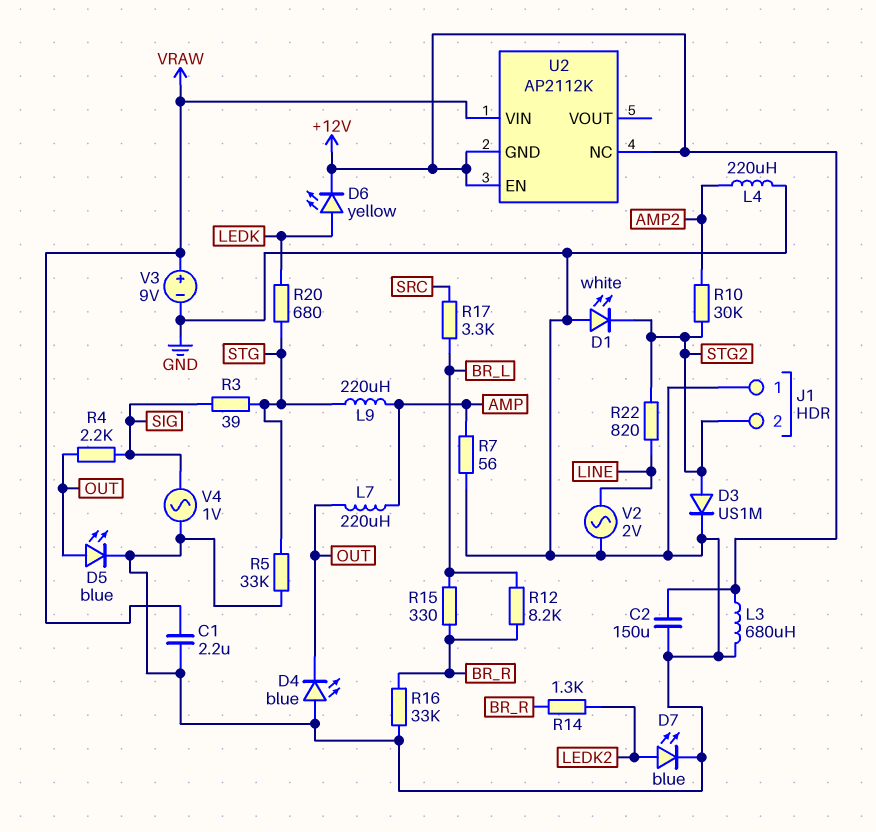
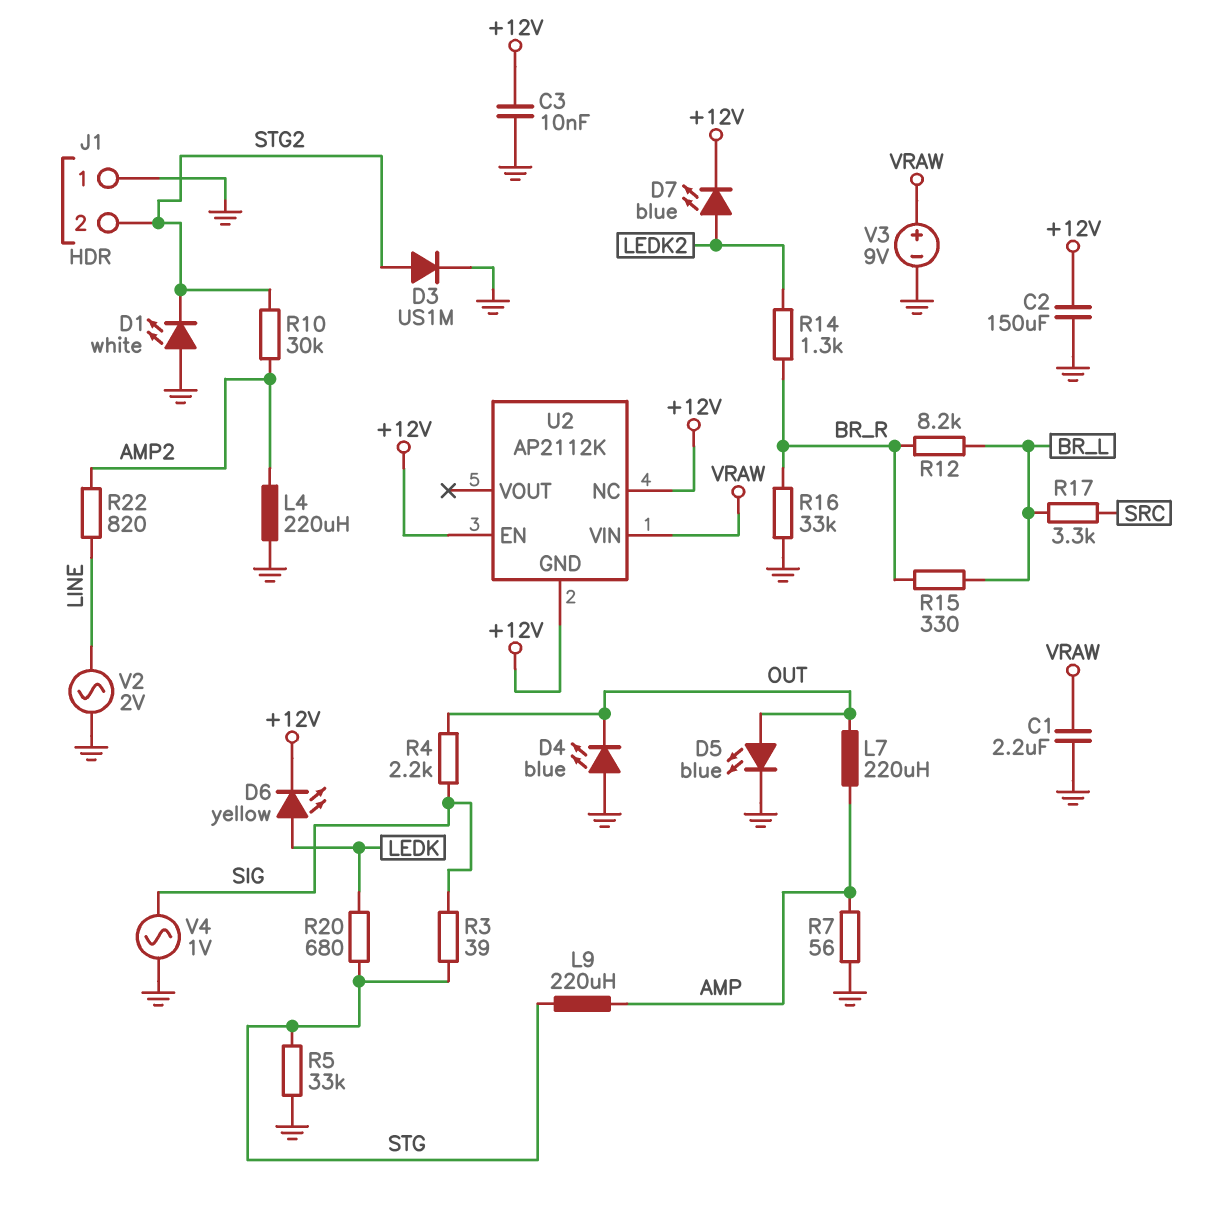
C3: none -> 10nF (+12V, GND)
D7: LED blue (A LEDK2, K GND) -> LED blue (A LEDK2, K +12V)
L3: 680uH (+12V, GND) -> none
R22: 820 (LINE, STG2) -> 820 (AMP2, LINE)

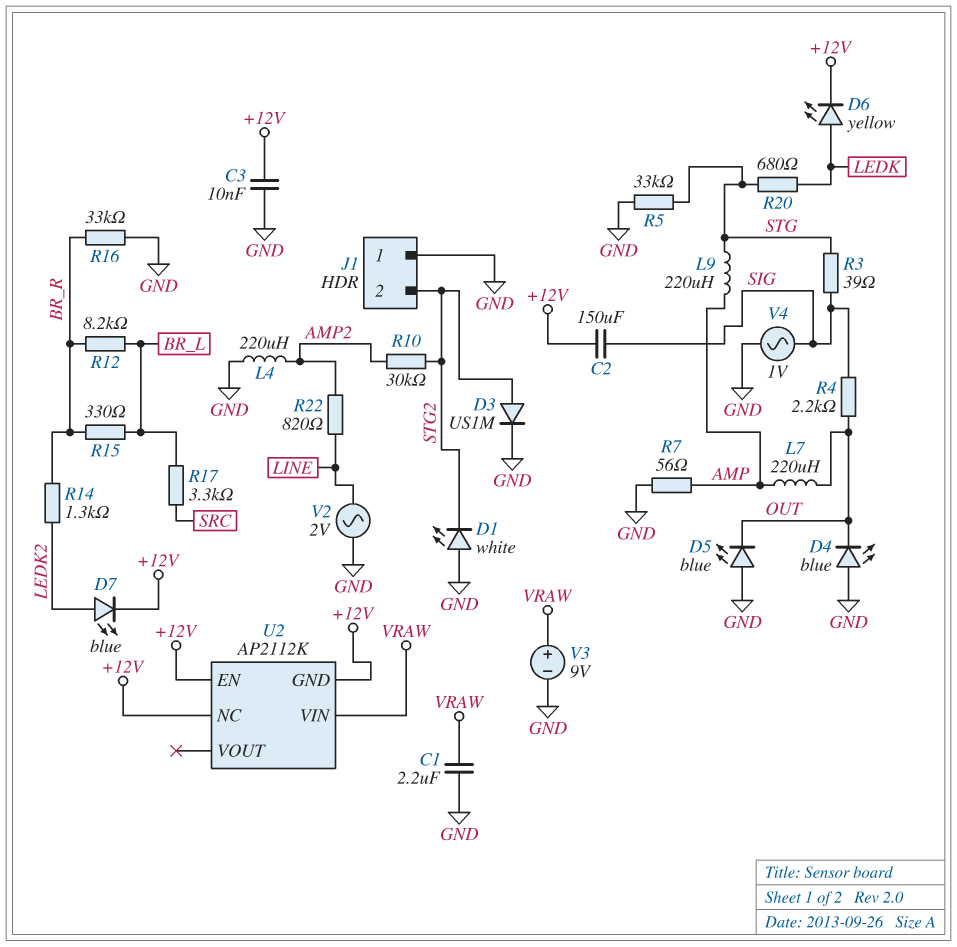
C2: 150uF (+12V, GND) -> 150uF (+12V, SIG)
D5: LED blue (A OUT, K GND) -> LED blue (A GND, K OUT)

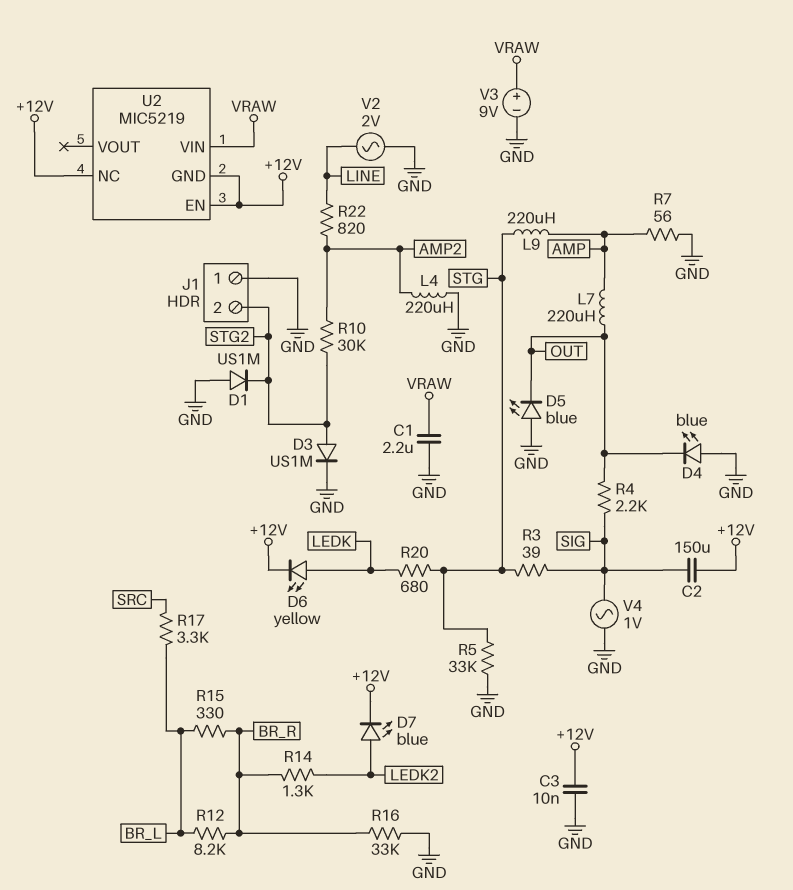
D1: LED white (A GND, K STG2) -> diode US1M (A GND, K STG2)
U2: AP2112K -> MIC5219

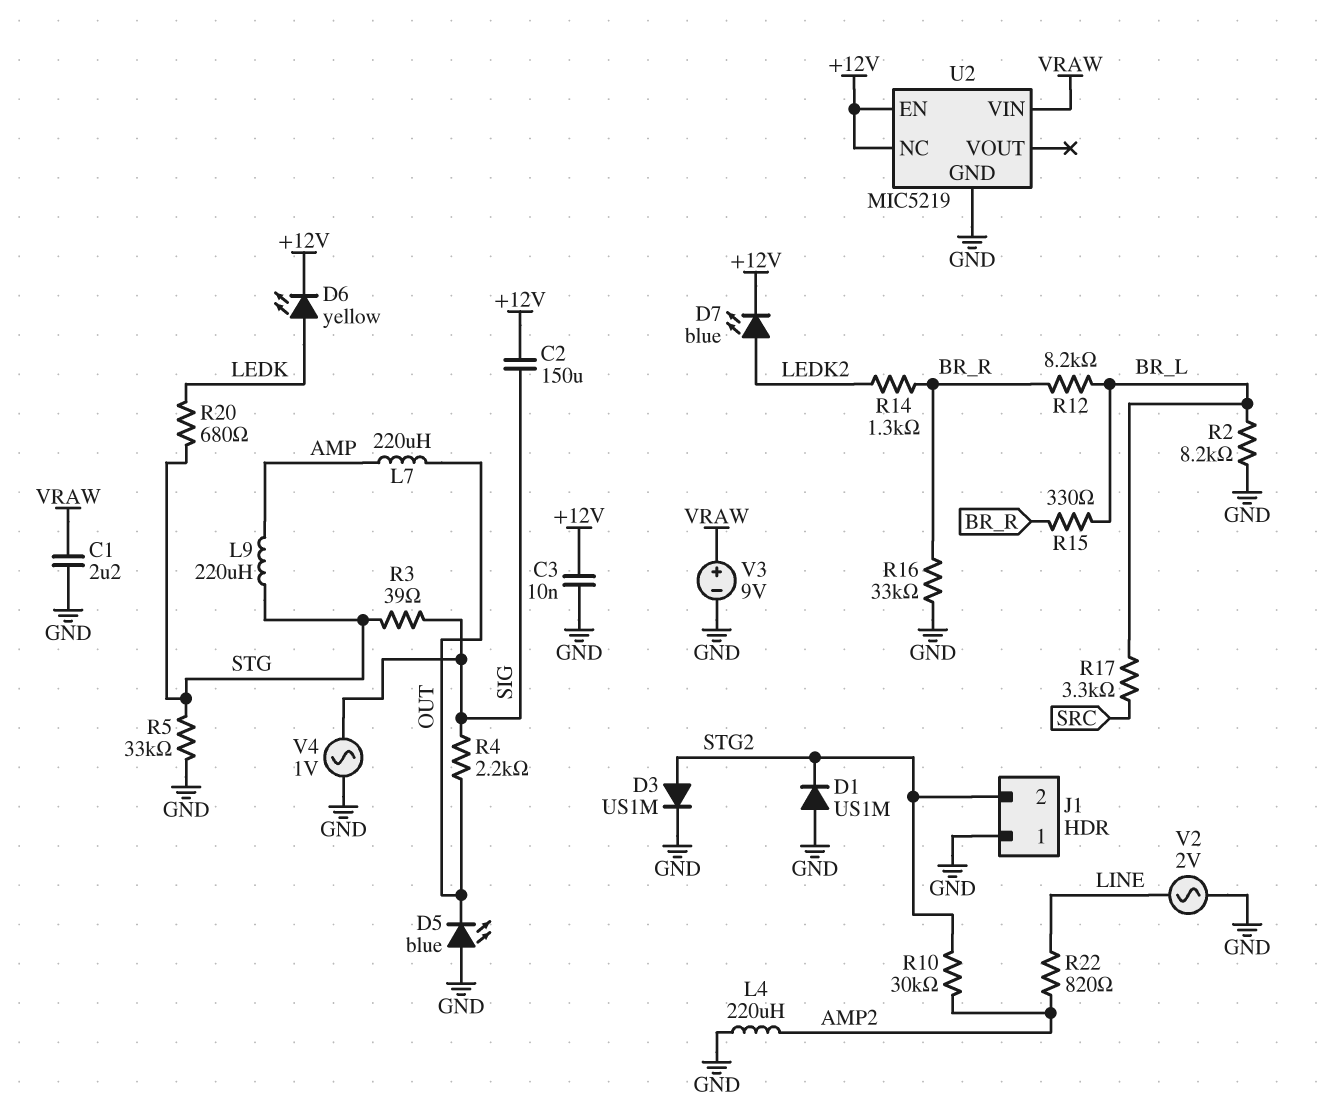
D4: LED blue (A GND, K OUT) -> none
R2: none -> 8.2k (BR_L, GND)
R7: 56 (AMP, GND) -> none
U2 pin GND: +12V -> GND

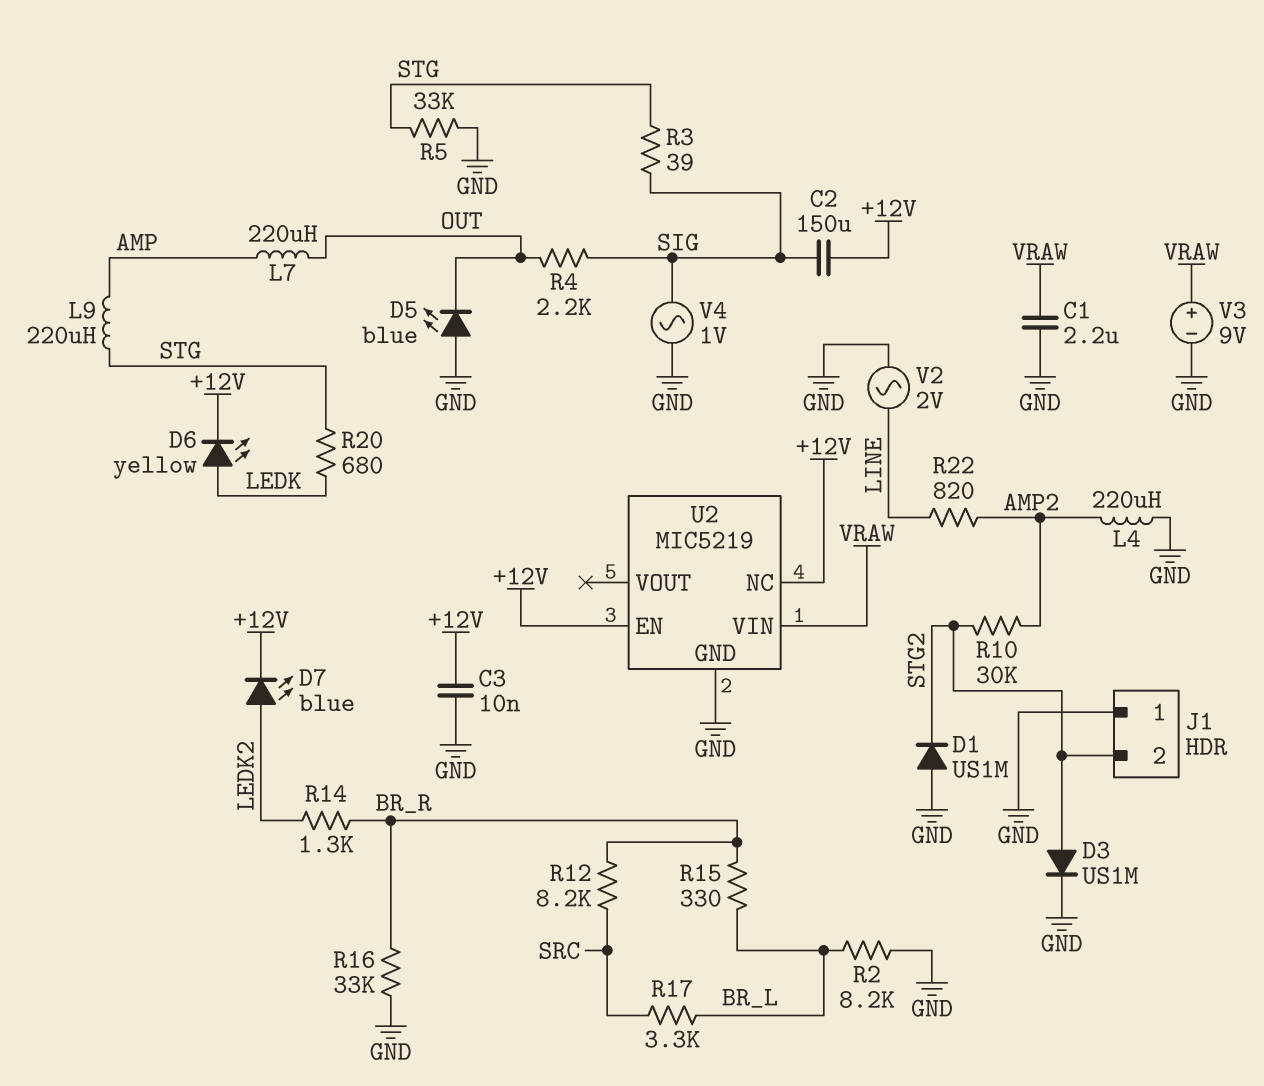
R12: 8.2k (BR_L, BR_R) -> 8.2k (BR_R, SRC)

